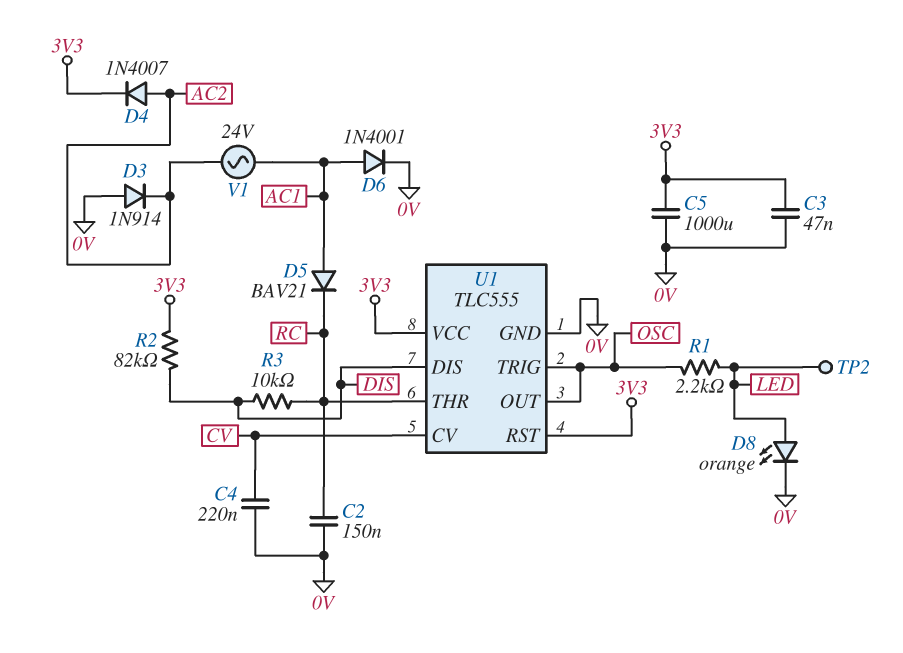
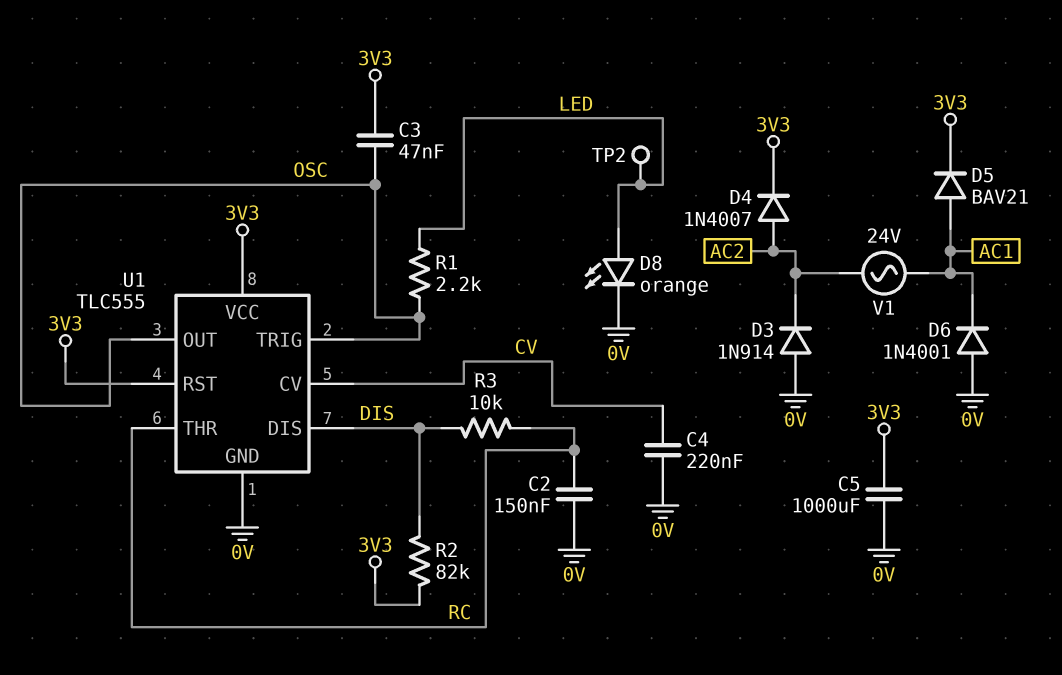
C3: 47nF (0V, 3V3) -> 47nF (3V3, OSC)
D5: diode BAV21 (A AC1, K RC) -> diode BAV21 (A AC1, K 3V3)
D6: diode 1N4001 (A AC1, K 0V) -> diode 1N4001 (A 0V, K AC1)

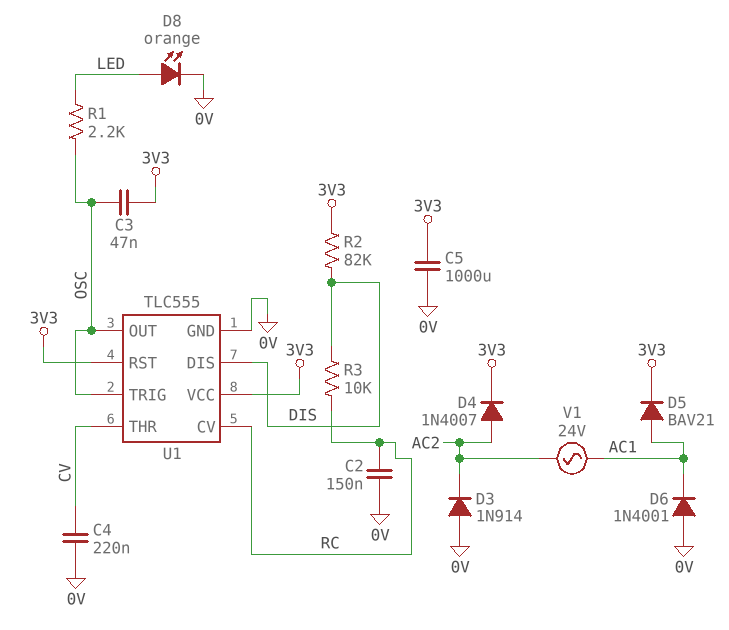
TP2: test point (LED) -> none
U1 pin CV: CV -> RC
U1 pin THR: RC -> CV

